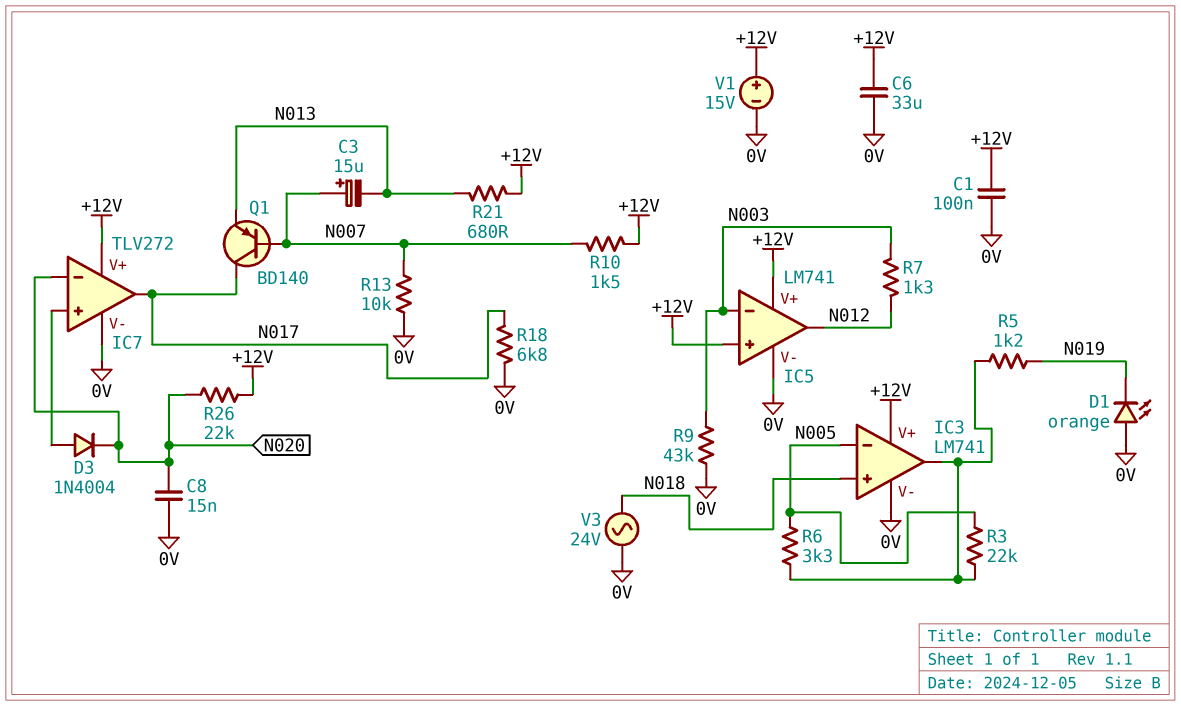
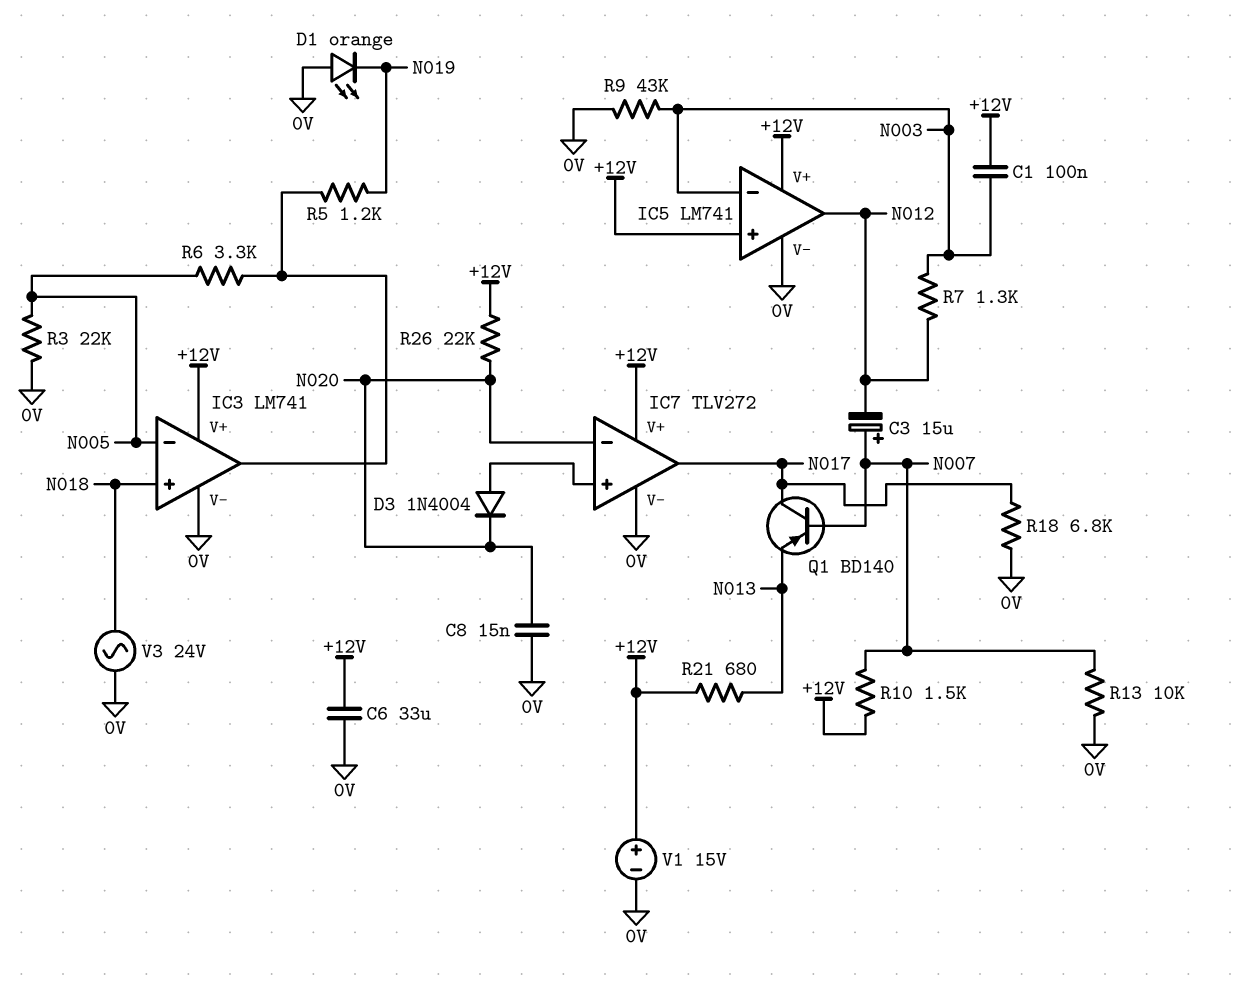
C1: 100nF (+12V, 0V) -> 100nF (+12V, N003)
C3: 15uF (plus N007, minus N013) -> 15uF (plus N007, minus N012)
R3: 22k (IC3/out, N005) -> 22k (0V, N005)

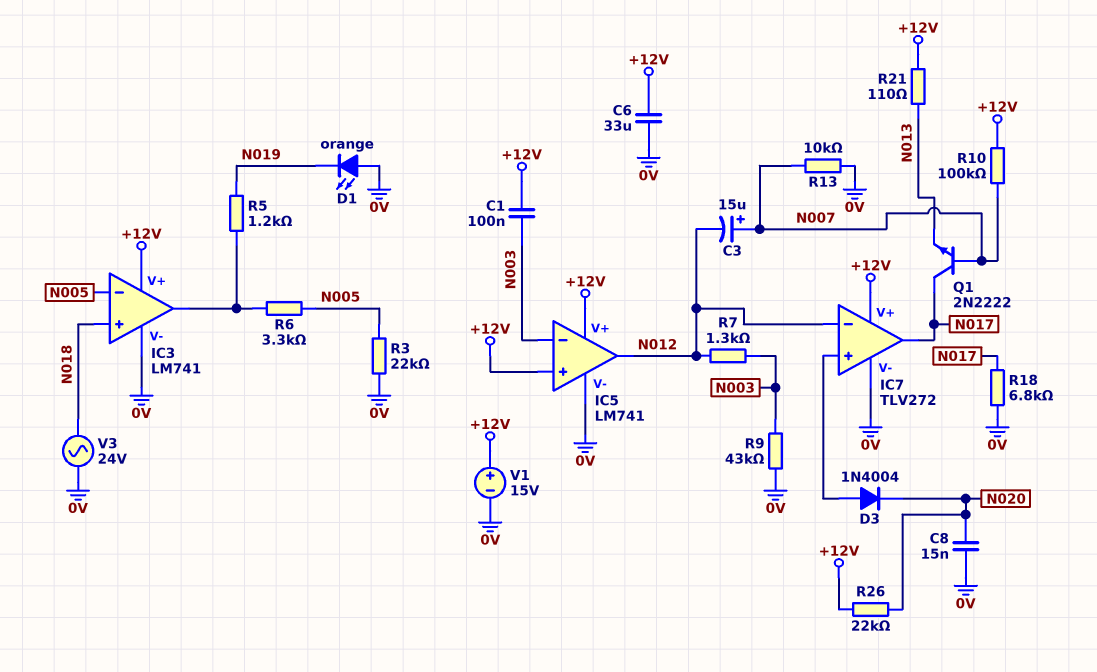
IC7 pin in-: N020 -> N012
Q1: PNP BD140 (B N007, C N017, E N013) -> NPN 2N2222 (B N007, C N017, E N013)
R10: 1.5k (+12V, N007) -> 100k (+12V, N007)
R21: 680 (+12V, N013) -> 110 (+12V, N013)

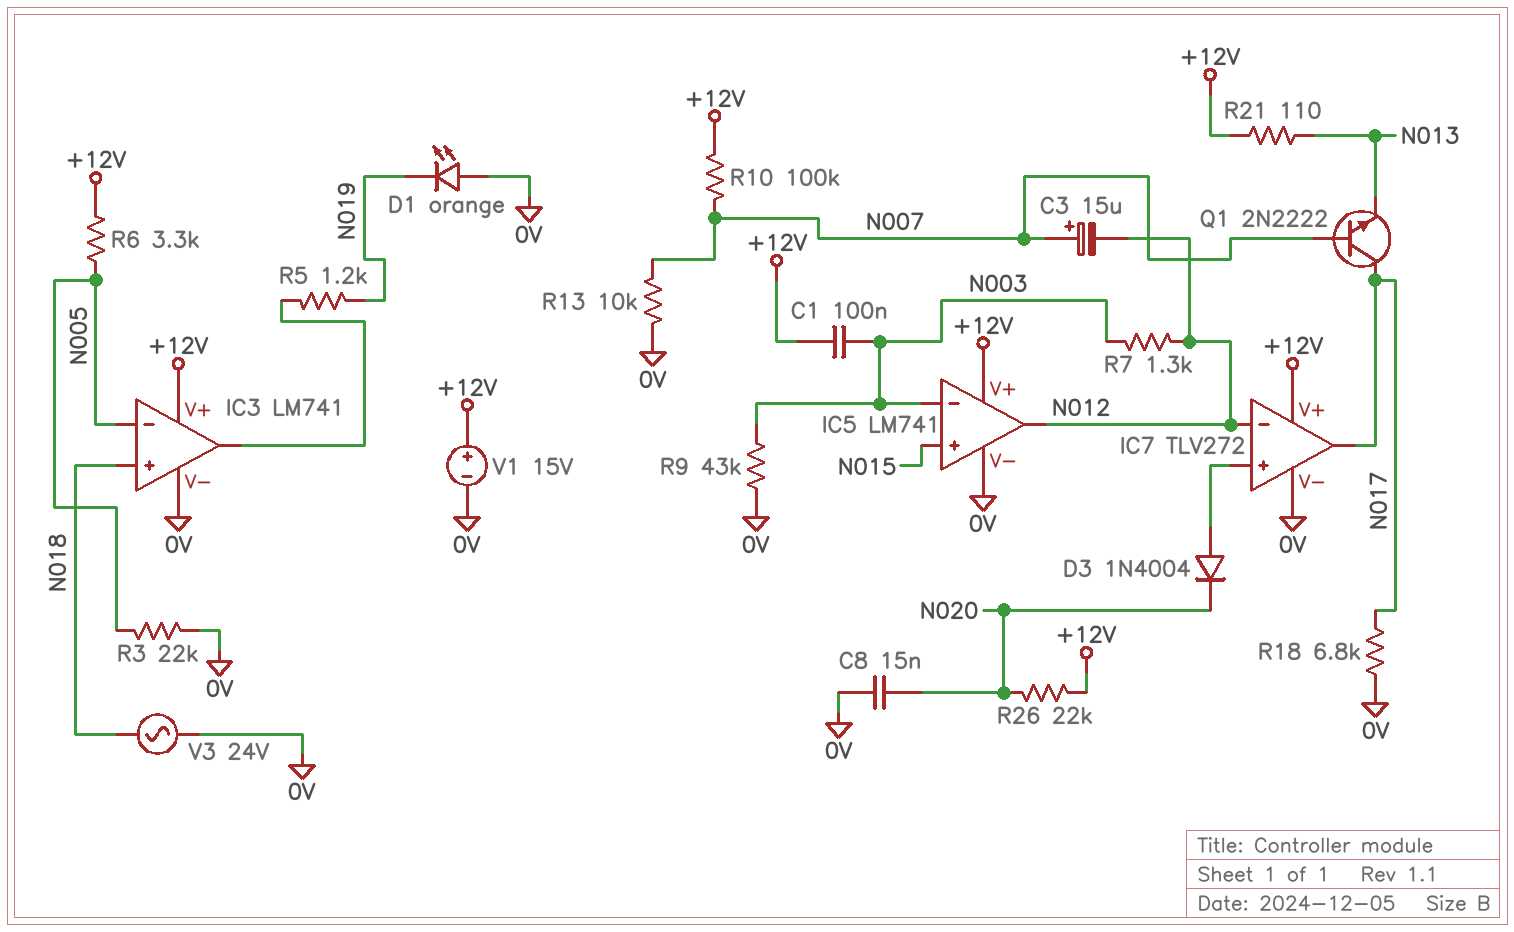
C6: 33uF (+12V, 0V) -> none
IC5 pin in+: +12V -> N015
R6: 3.3k (IC3/out, N005) -> 3.3k (+12V, N005)

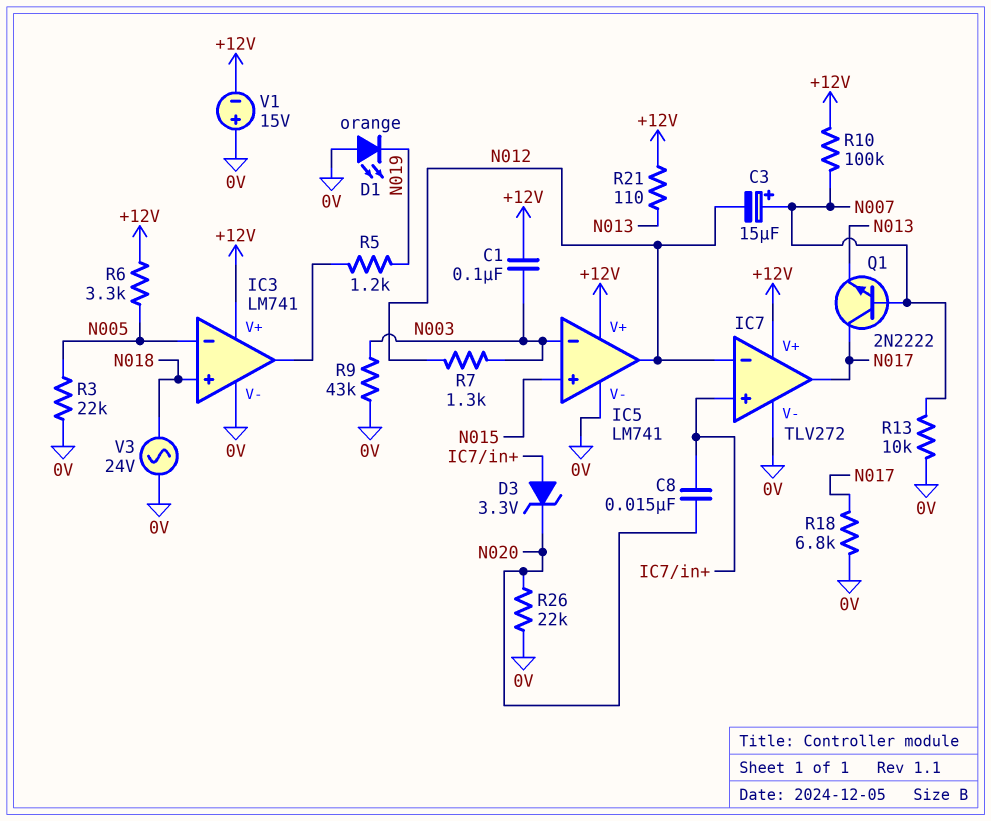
C8: 15nF (0V, N020) -> 15nF (IC7/in+, N020)
D3: diode 1N4004 (A IC7/in+, K N020) -> zener 3.3V (A IC7/in+, K N020)
R26: 22k (+12V, N020) -> 22k (0V, N020)
V1: 15V (plus +12V, minus 0V) -> 15V (plus 0V, minus +12V)

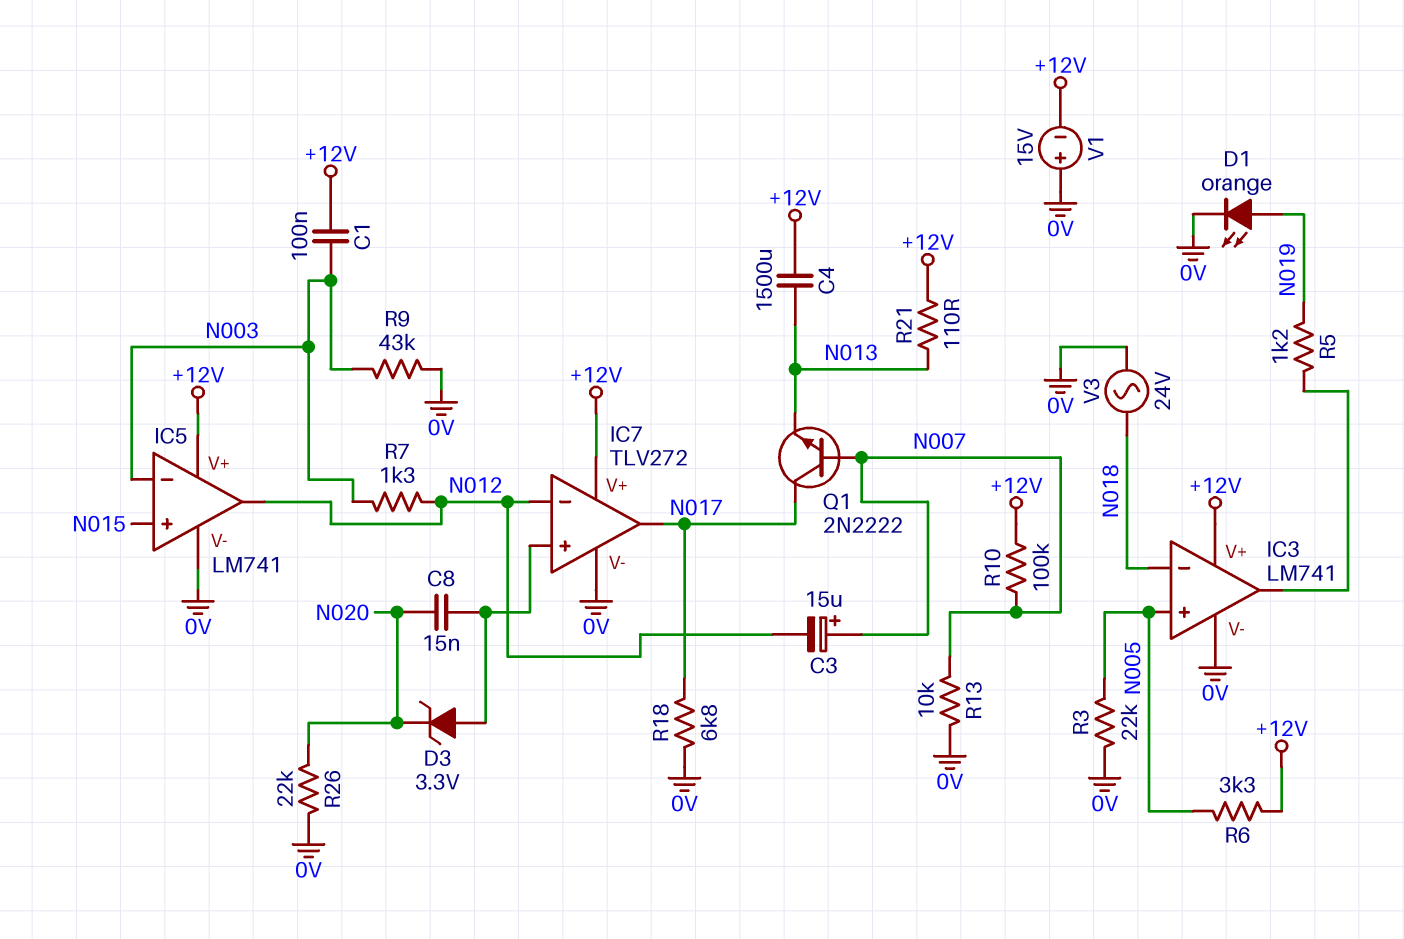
C4: none -> 1500uF (+12V, N013)
D1: LED orange (A 0V, K N019) -> LED orange (A N019, K 0V)
IC3 pin in+: N018 -> N005
IC3 pin in-: N005 -> N018

